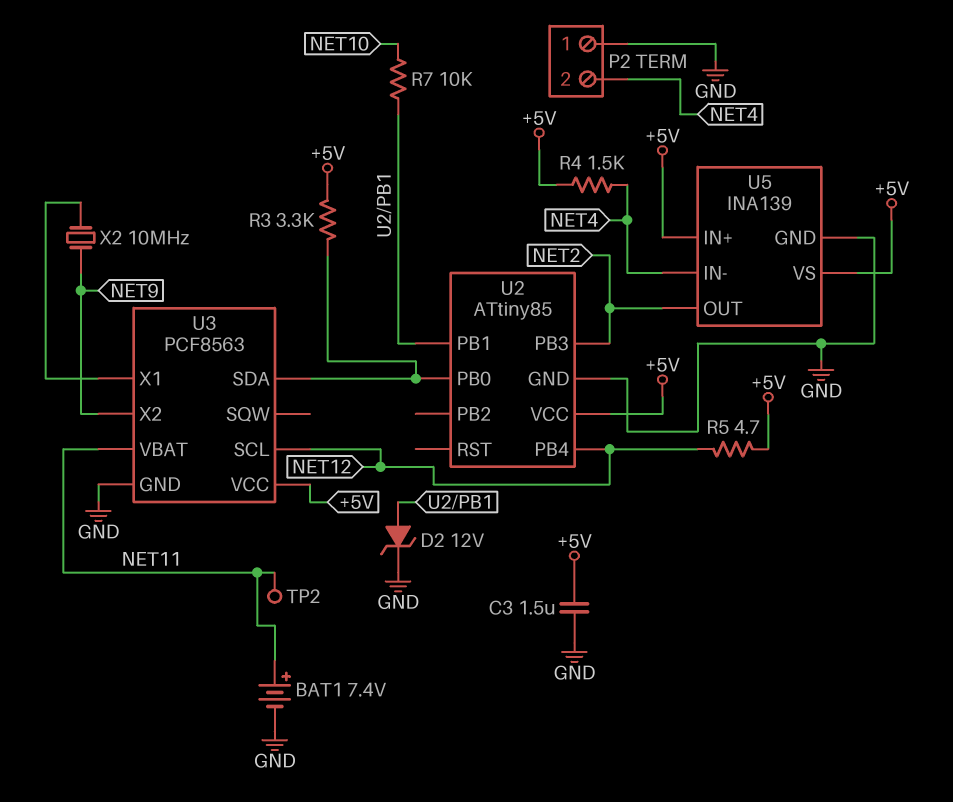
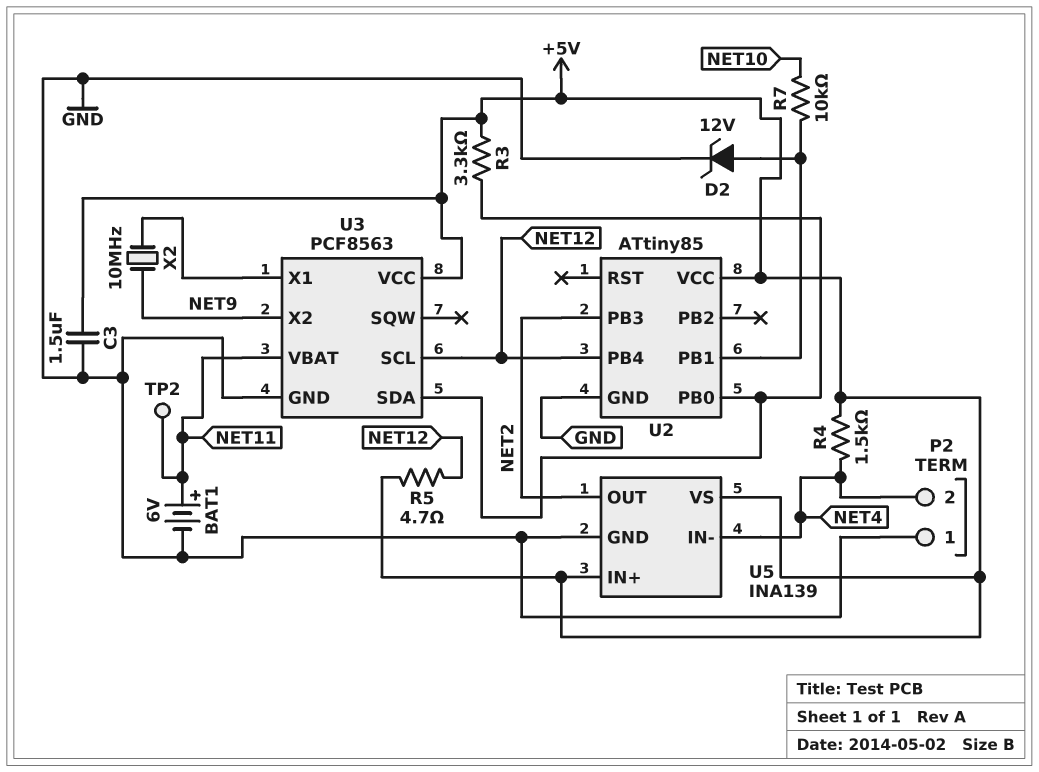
BAT1: 7.4V (plus NET11, minus GND) -> 6V (plus NET11, minus GND)

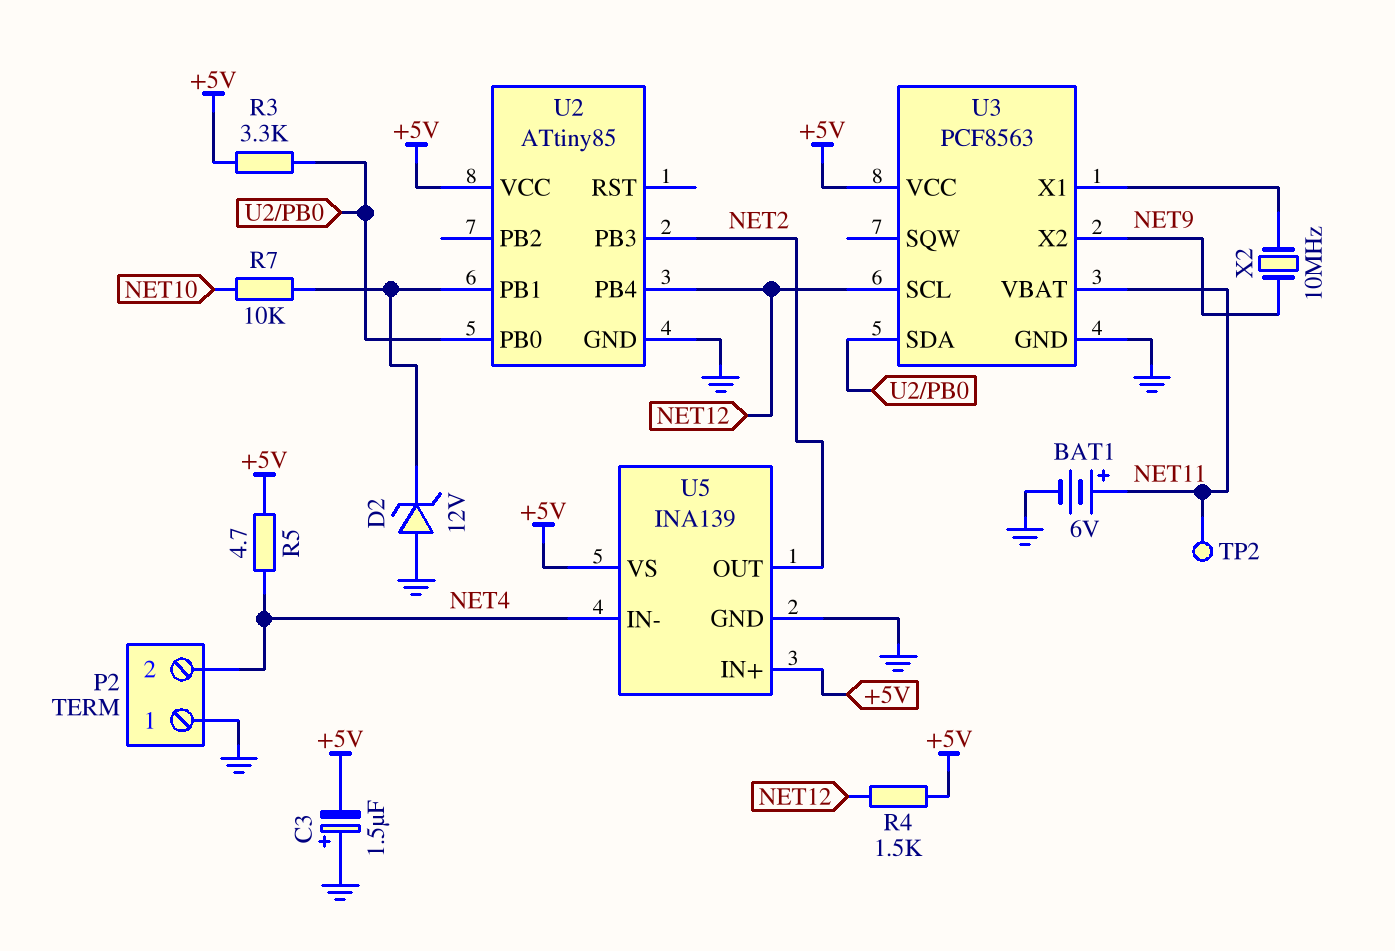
C3: 1.5uF (+5V, GND) -> 1.5uF (plus GND, minus +5V)
D2: zener 12V (A U2/PB1, K GND) -> zener 12V (A GND, K U2/PB1)
R4: 1.5k (+5V, NET4) -> 1.5k (+5V, NET12)
R5: 4.7 (+5V, NET12) -> 4.7 (+5V, NET4)

